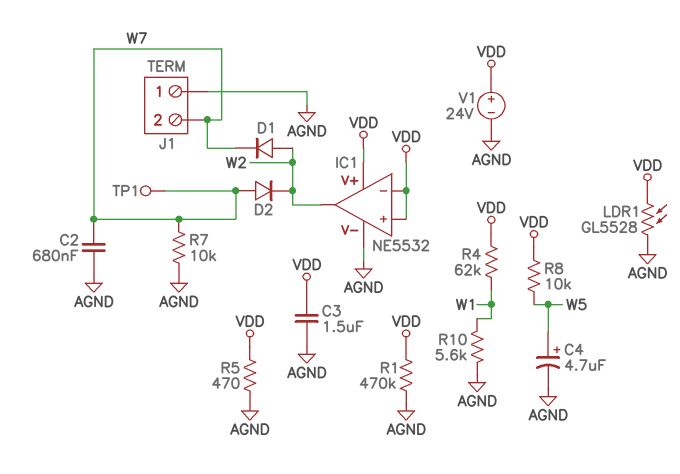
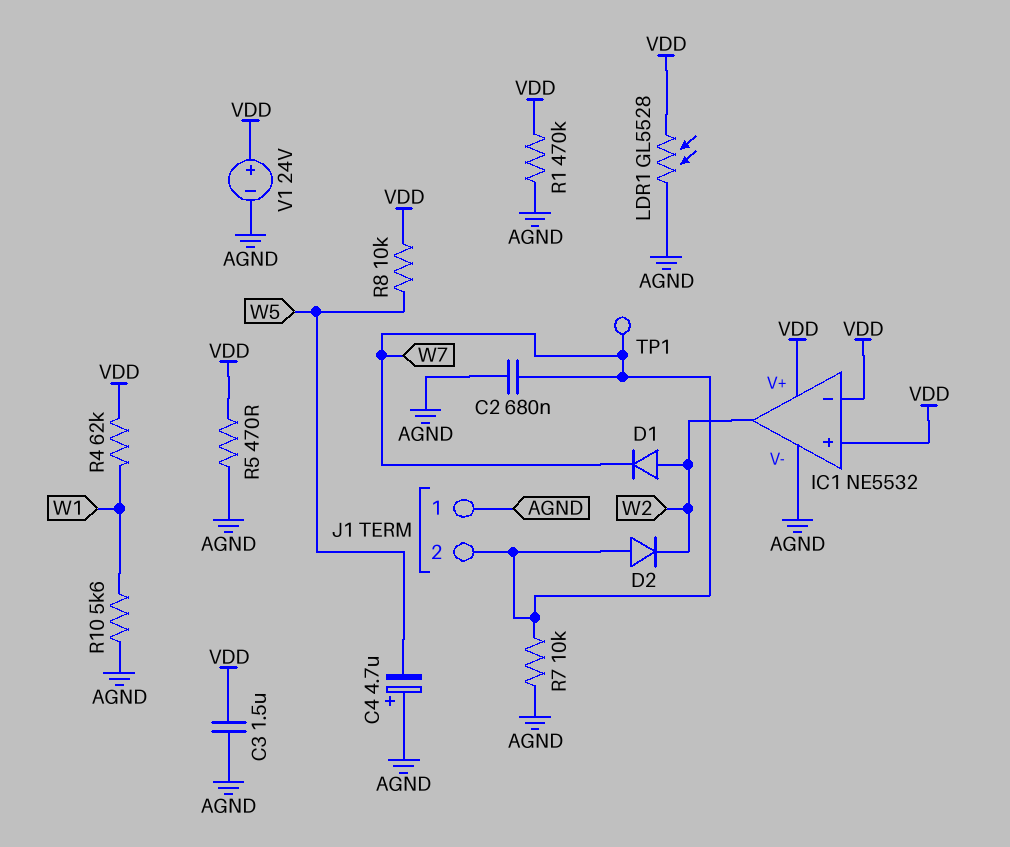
C4: 4.7uF (plus W5, minus AGND) -> 4.7uF (plus AGND, minus W5)

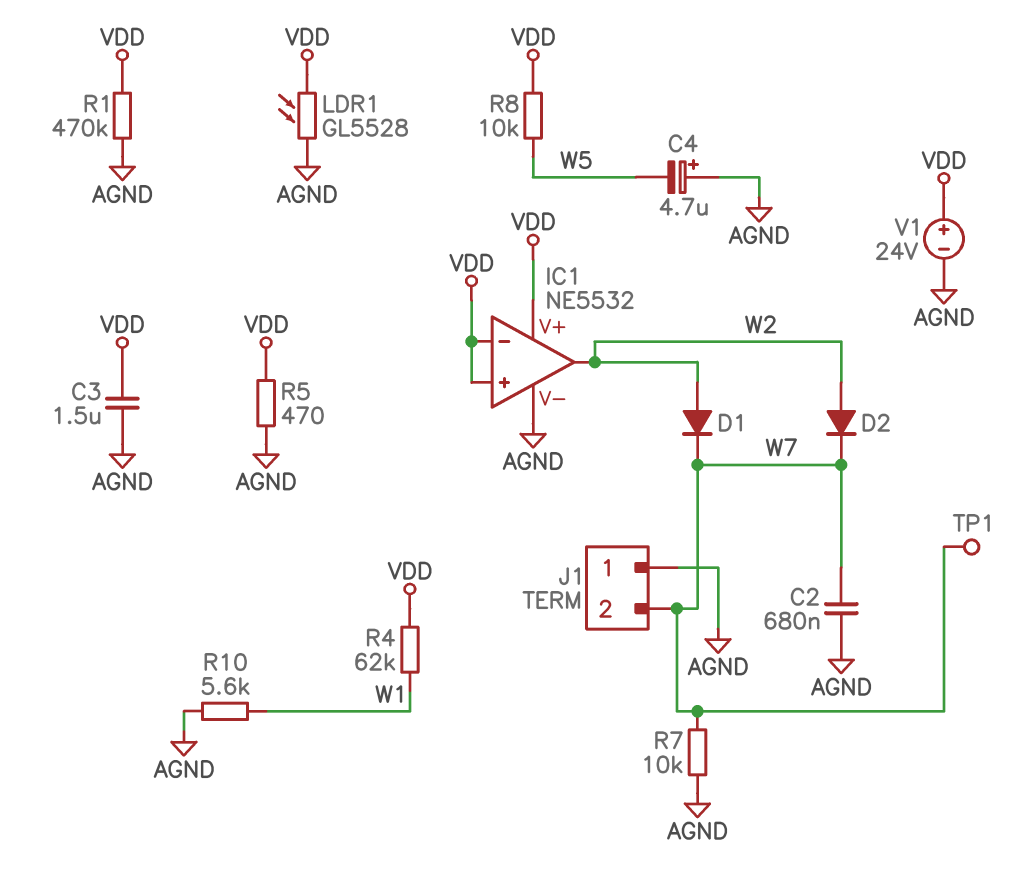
D2: diode (A W7, K W2) -> diode (A W2, K W7)

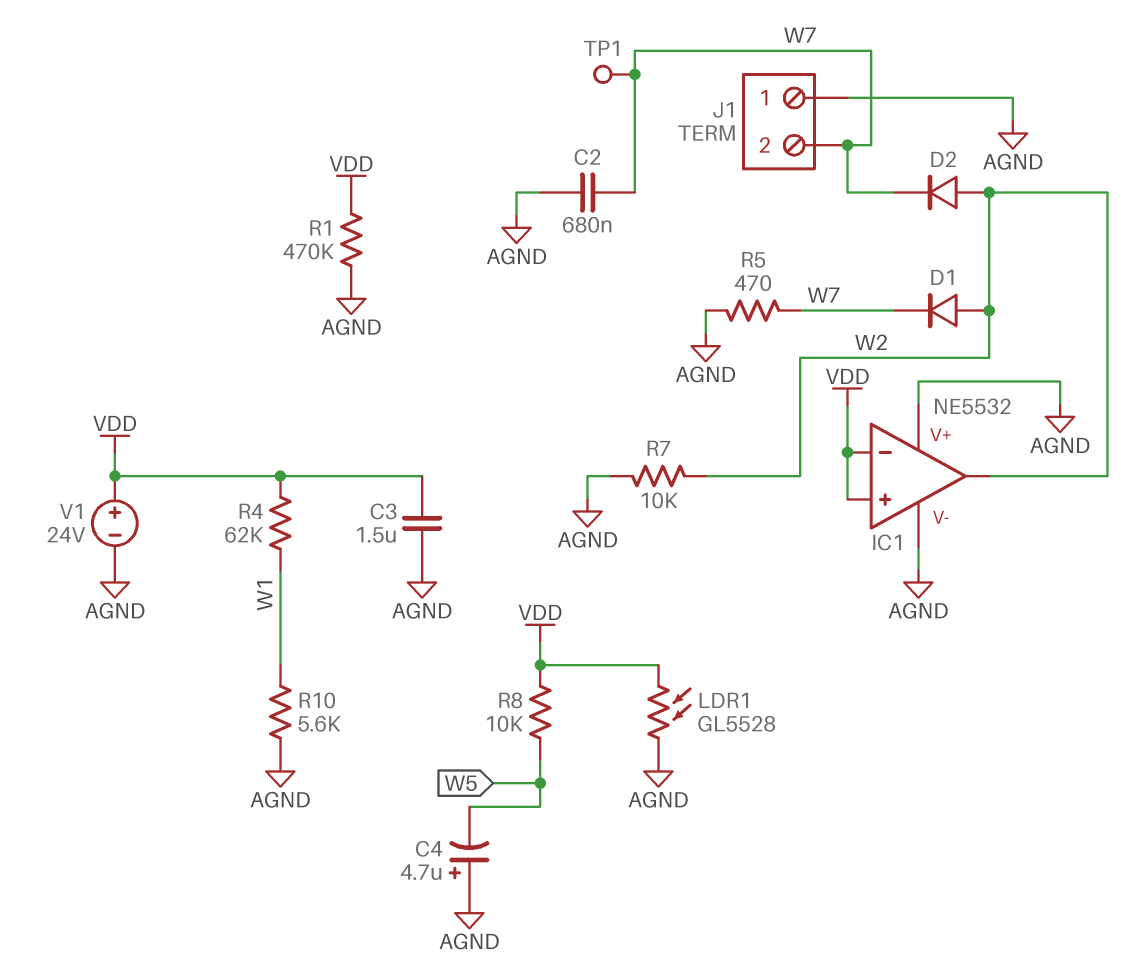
IC1 pin V+: VDD -> AGND
R5: 470 (AGND, VDD) -> 470 (AGND, W7)
R7: 10k (AGND, W7) -> 10k (AGND, W2)

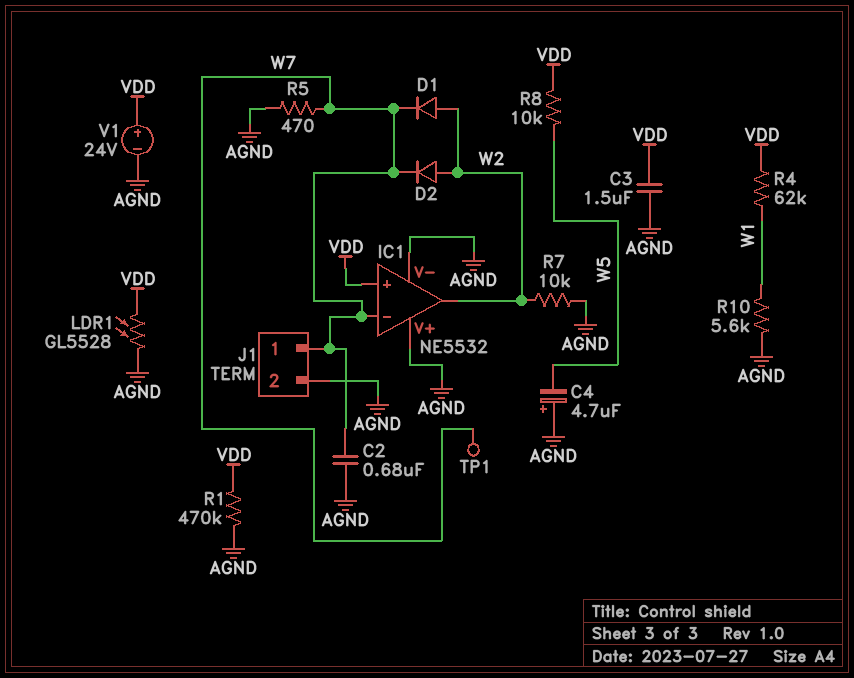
IC1 pin in-: VDD -> W7
J1 pin 1: AGND -> W7
J1 pin 2: W7 -> AGND

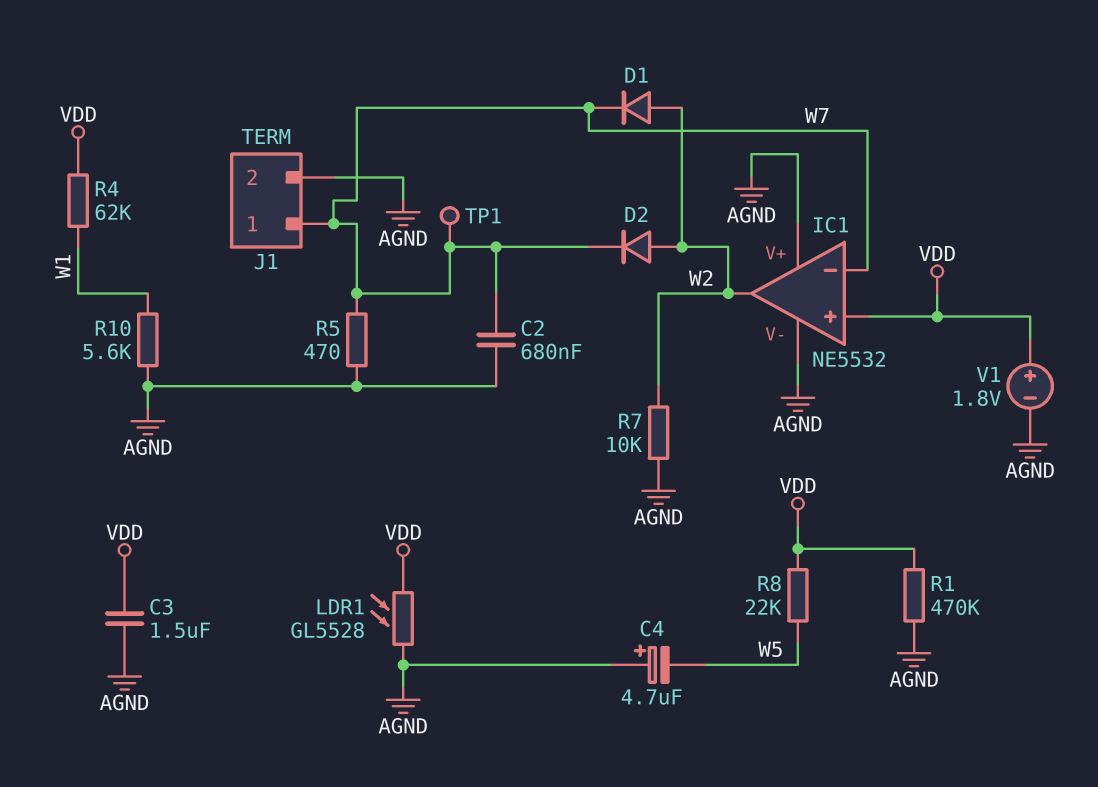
R8: 10k (VDD, W5) -> 22k (VDD, W5)
V1: 24V (plus VDD, minus AGND) -> 1.8V (plus VDD, minus AGND)

